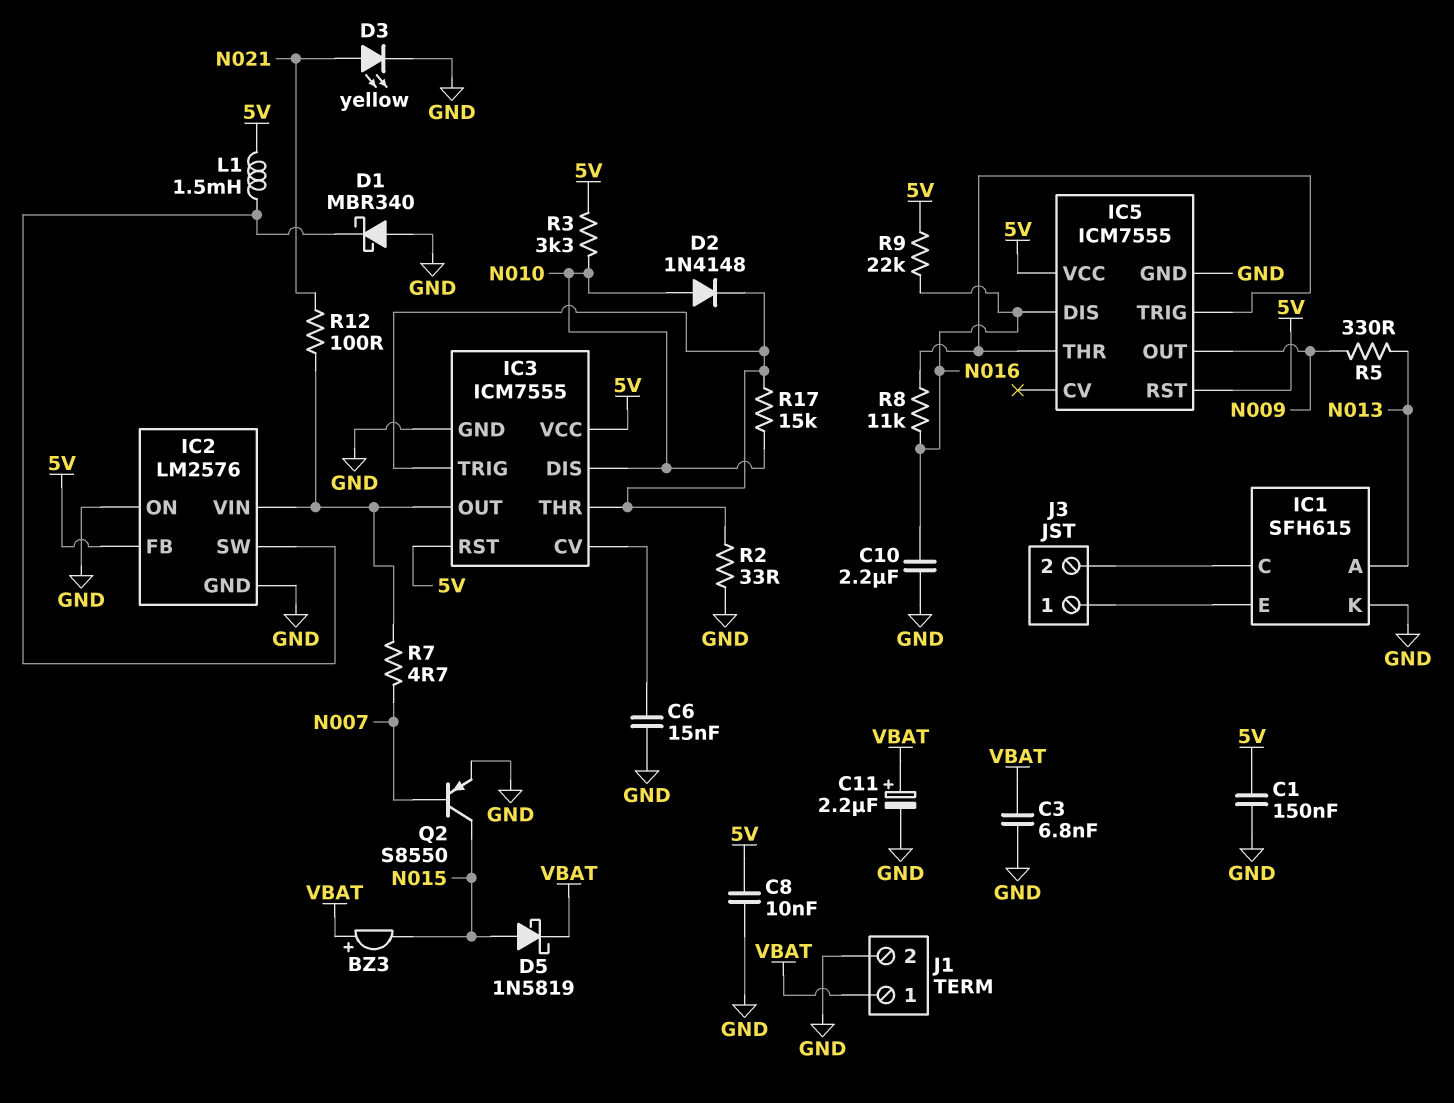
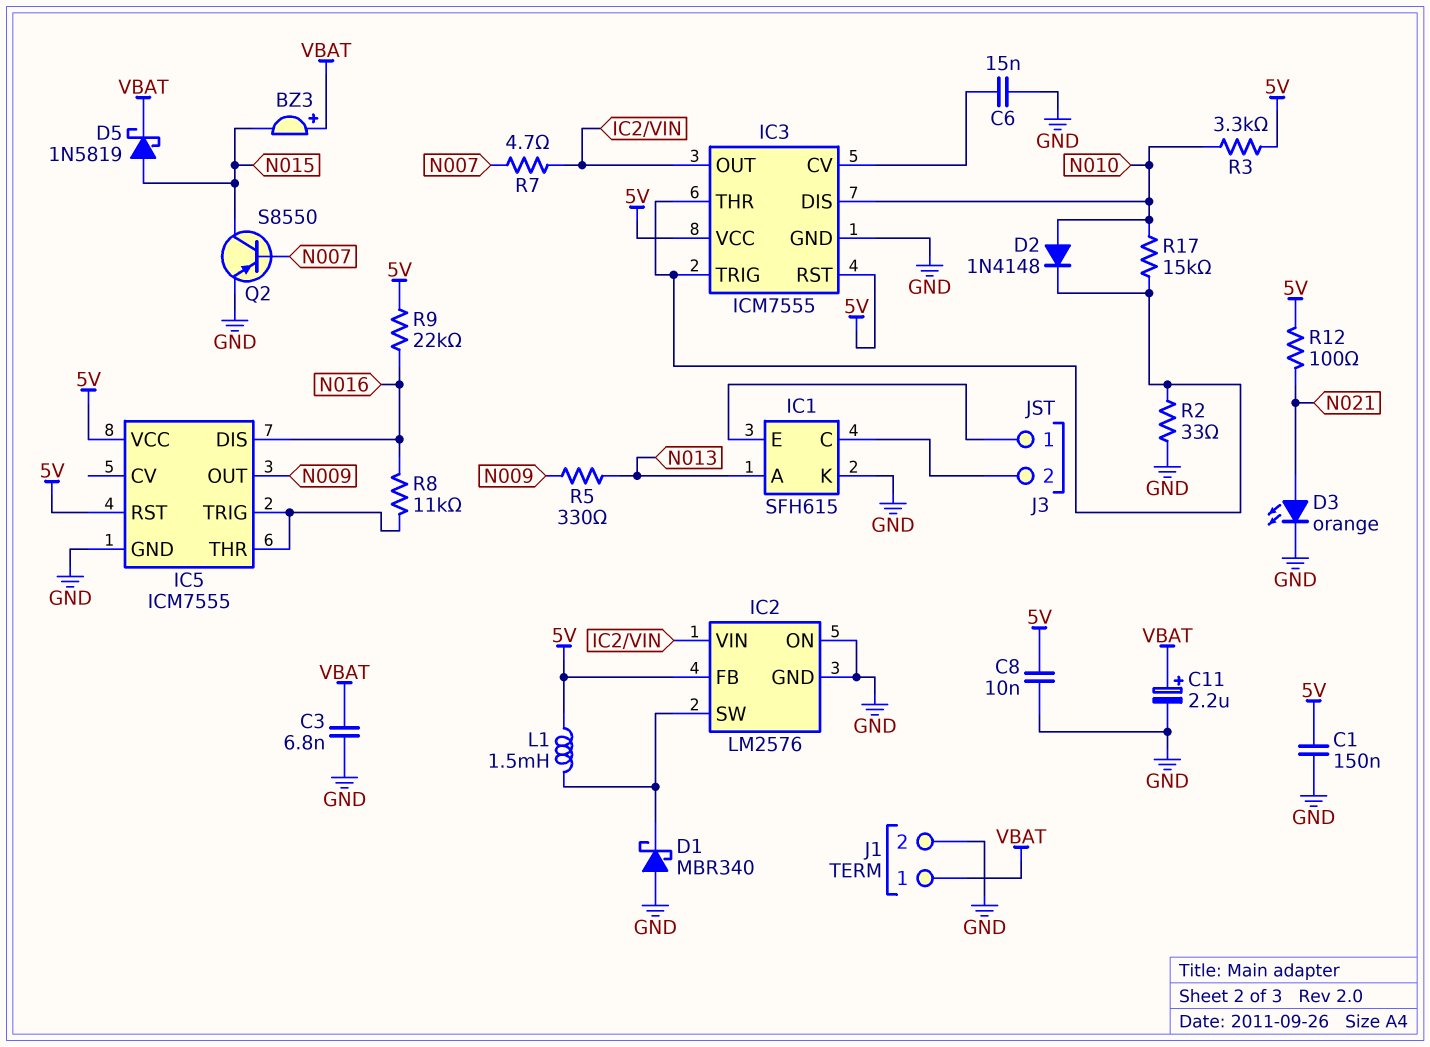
C10: 2.2uF (GND, N016) -> none
D3: LED yellow (A N021, K GND) -> LED orange (A N021, K GND)
R12: 100 (IC2/VIN, N021) -> 100 (5V, N021)

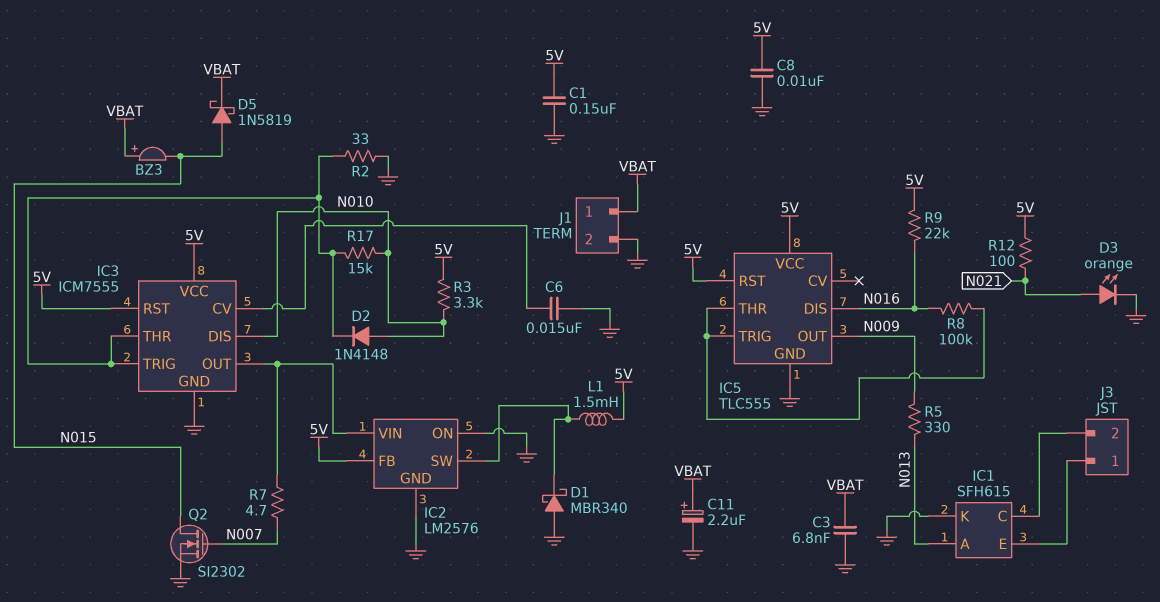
IC5: ICM7555 -> TLC555
Q2: PNP S8550 (B N007, C N015, E GND) -> NMOS SI2302 (G N007, D N015, S GND)
R8: 11k (IC5/THR, N016) -> 100k (IC5/THR, N016)

